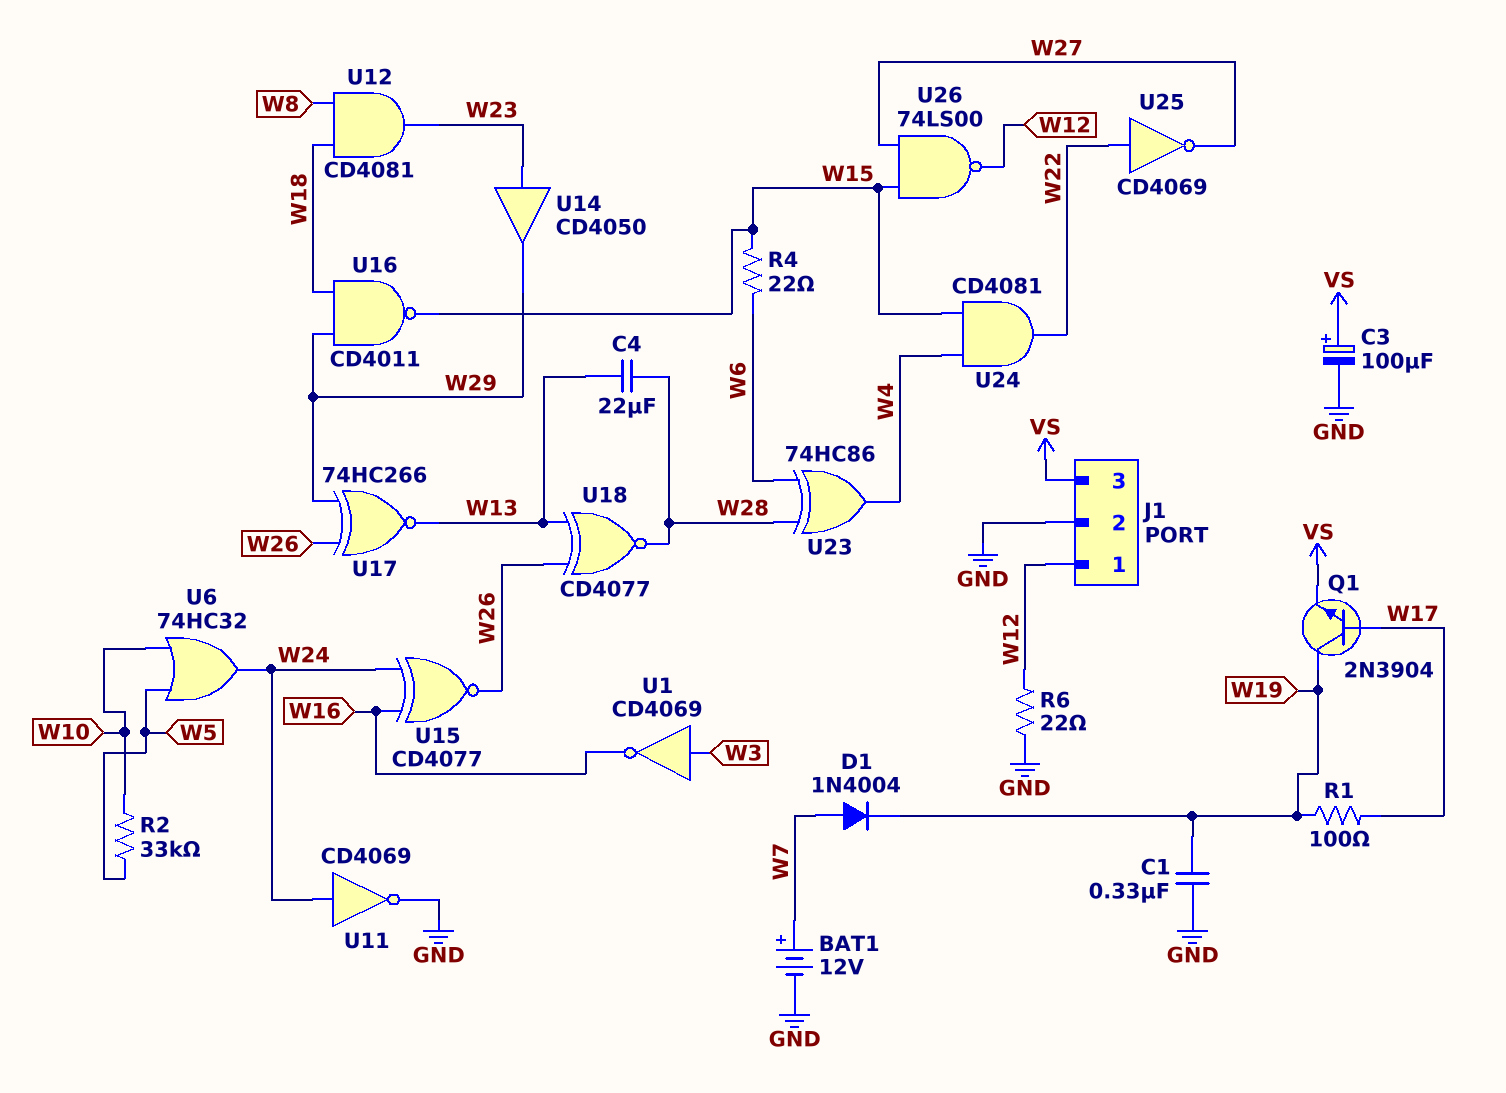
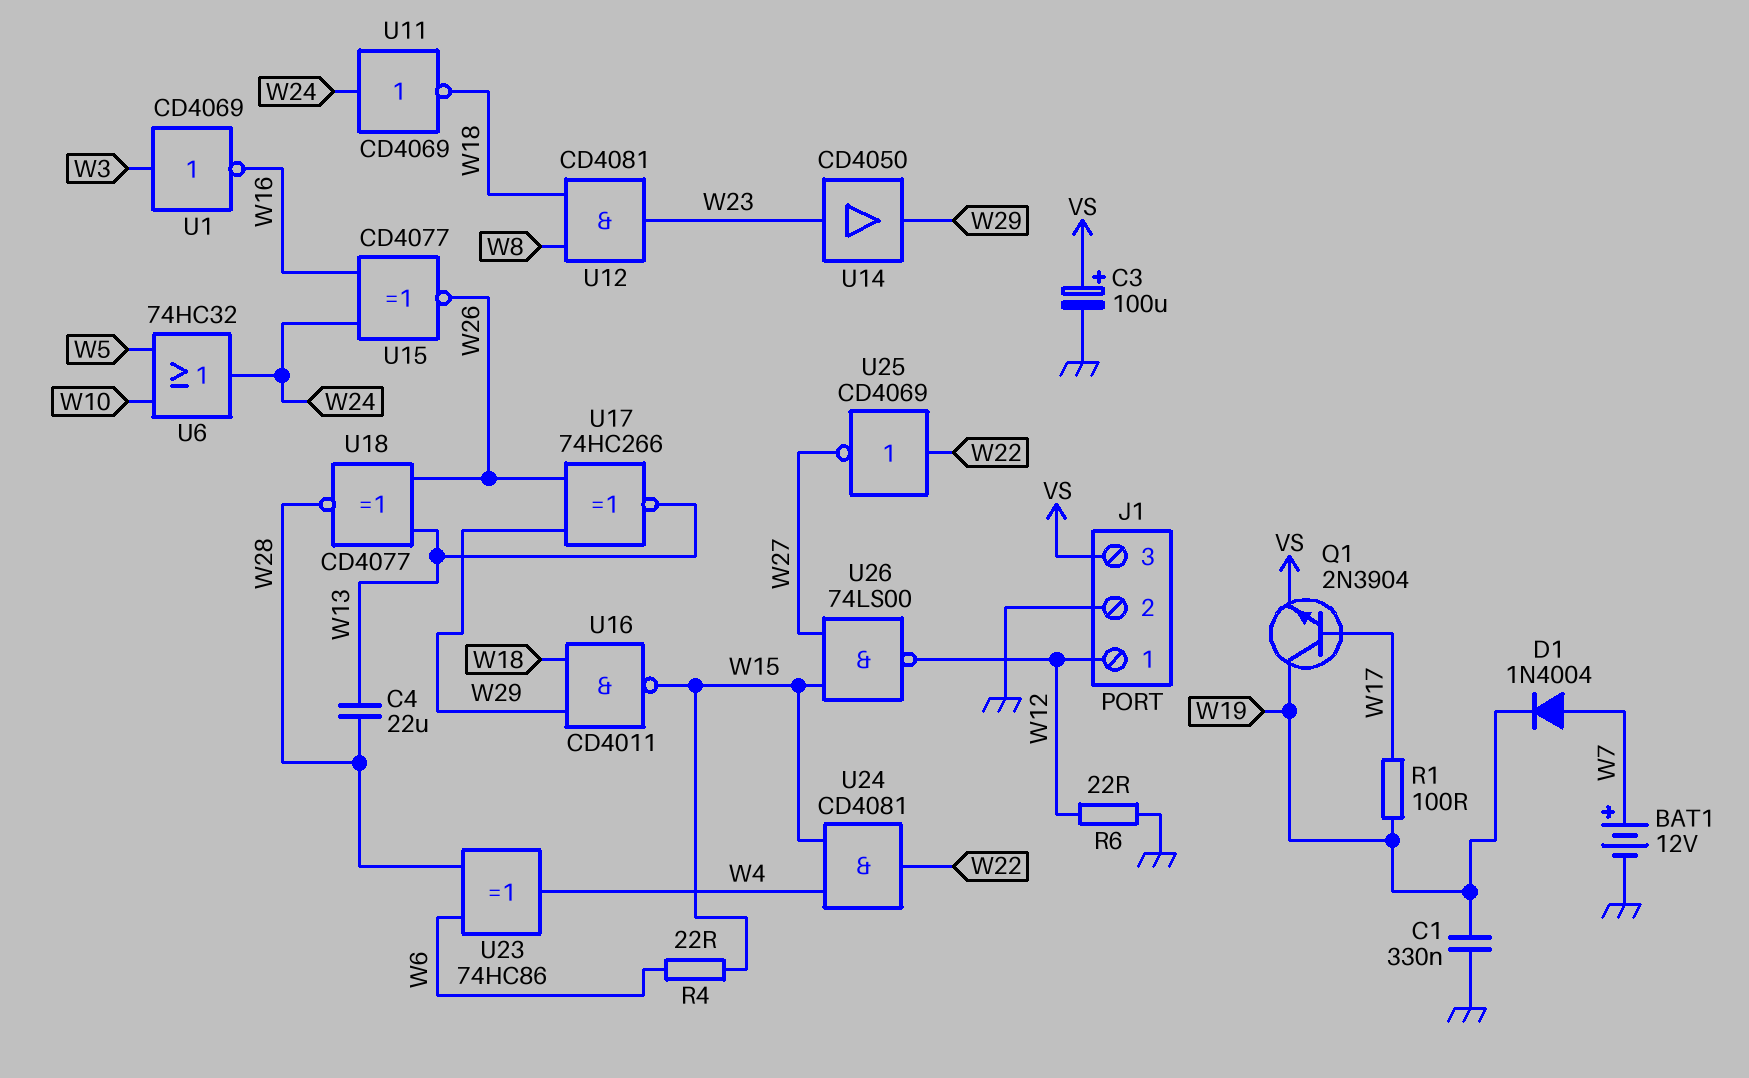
R2: 33k (W5, W10) -> none
U11: NOT CD4069 (in W24, out GND) -> NOT CD4069 (in W24, out W18)

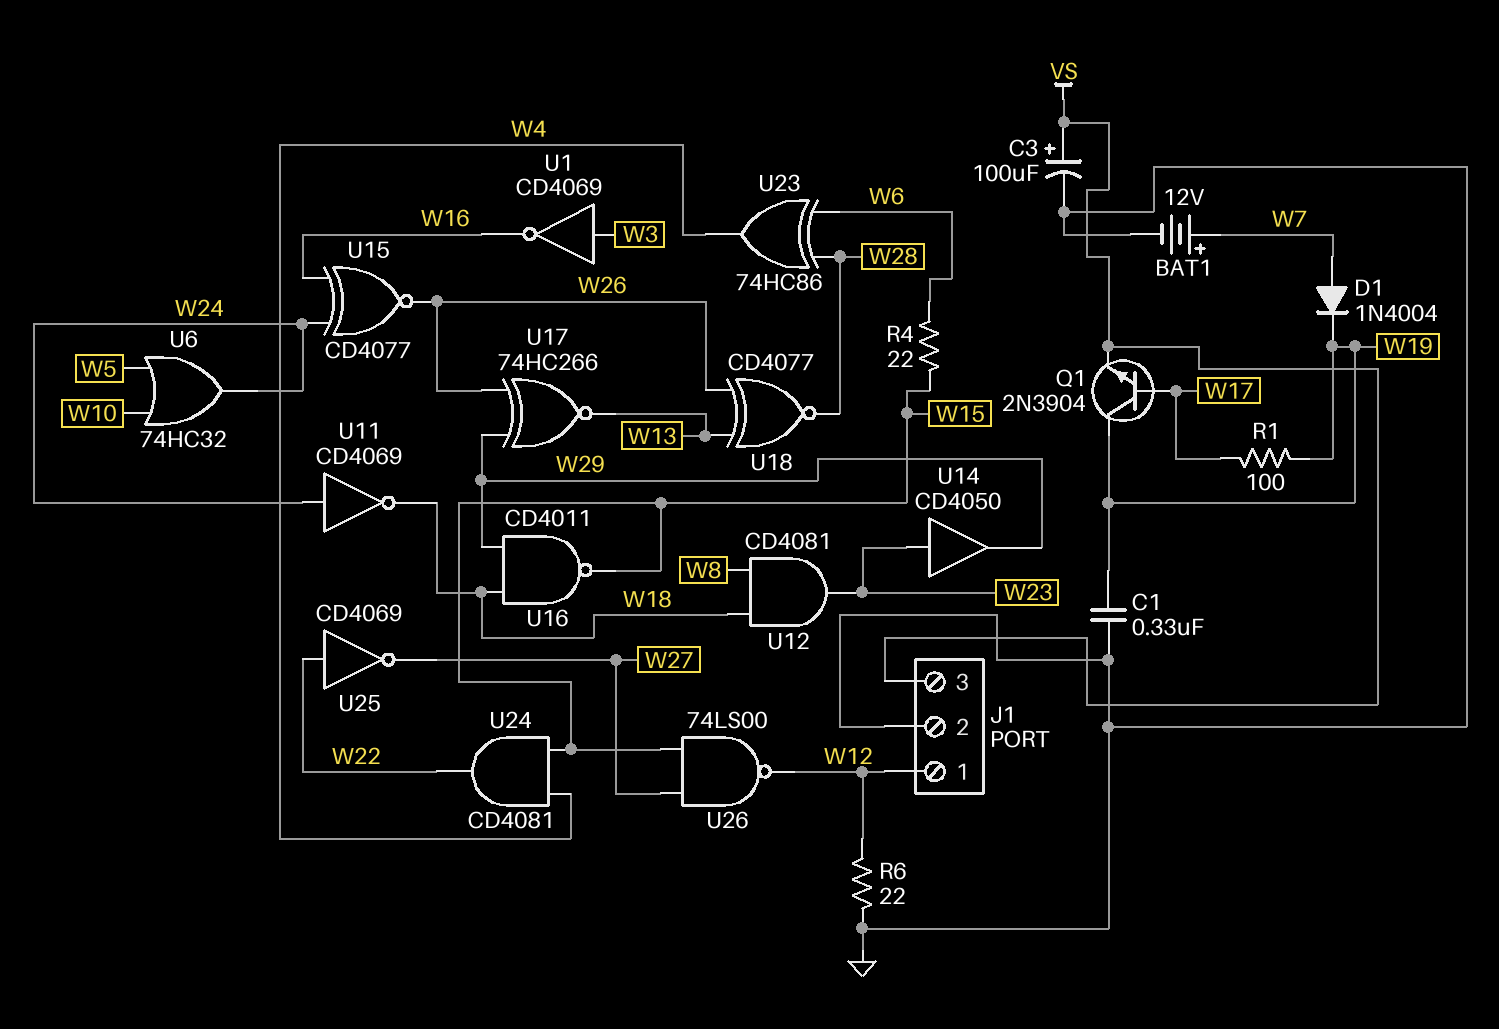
C4: 22uF (W13, W28) -> none

